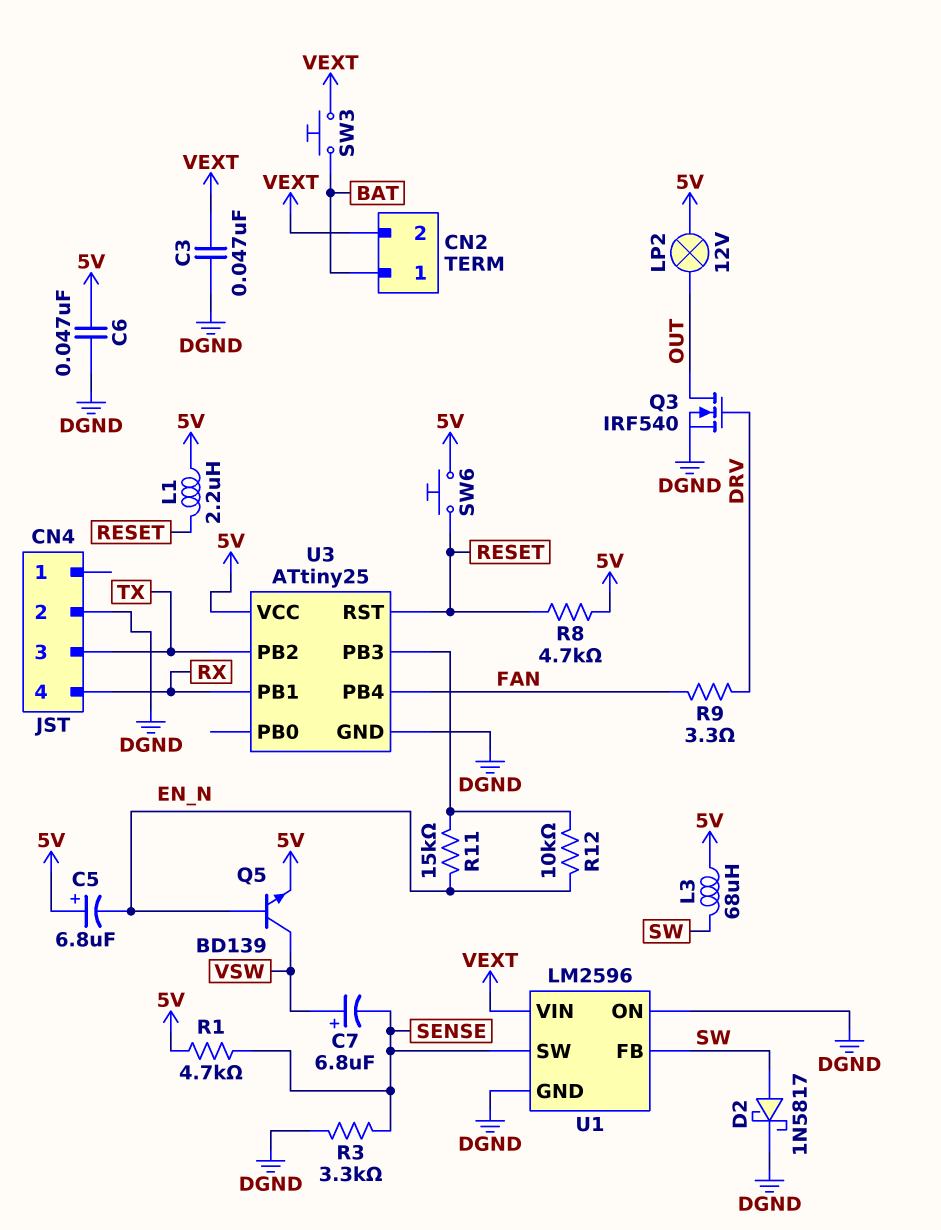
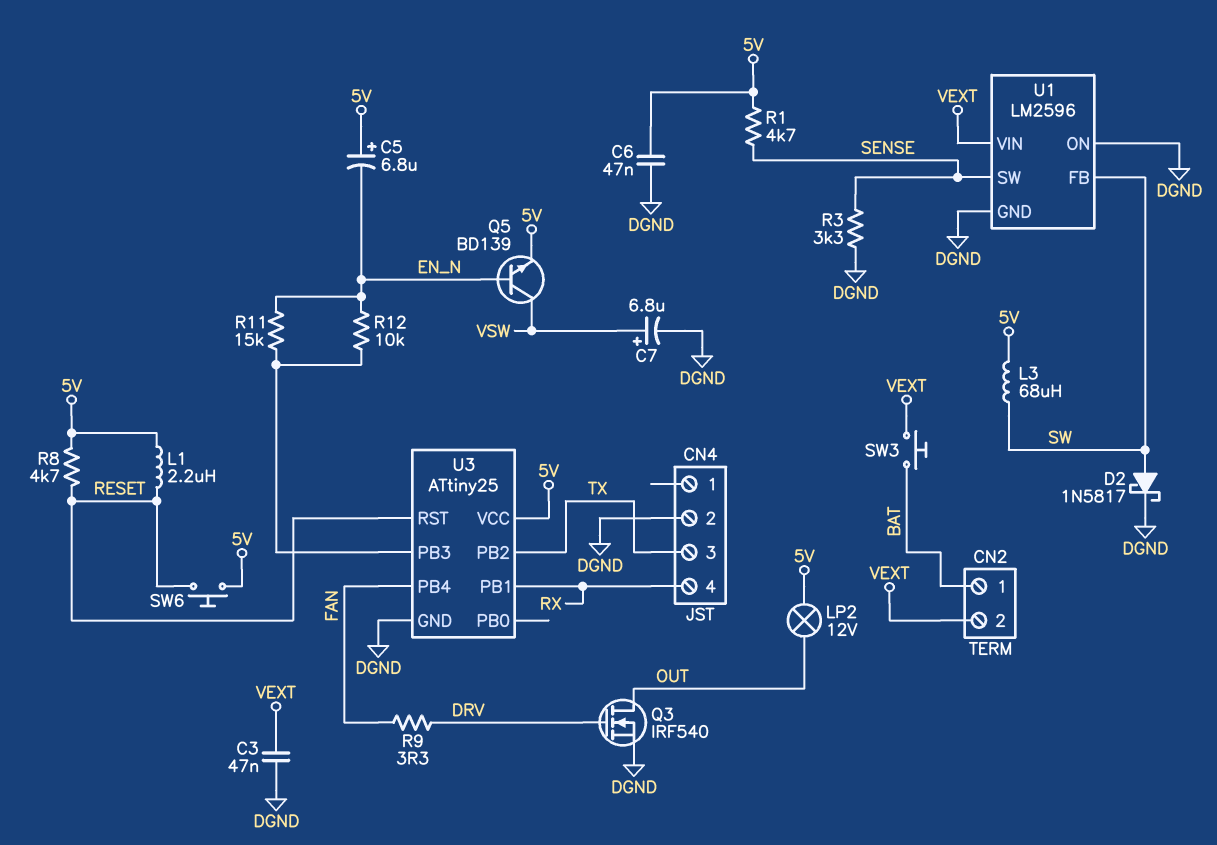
C7: 6.8uF (plus VSW, minus SENSE) -> 6.8uF (plus VSW, minus DGND)

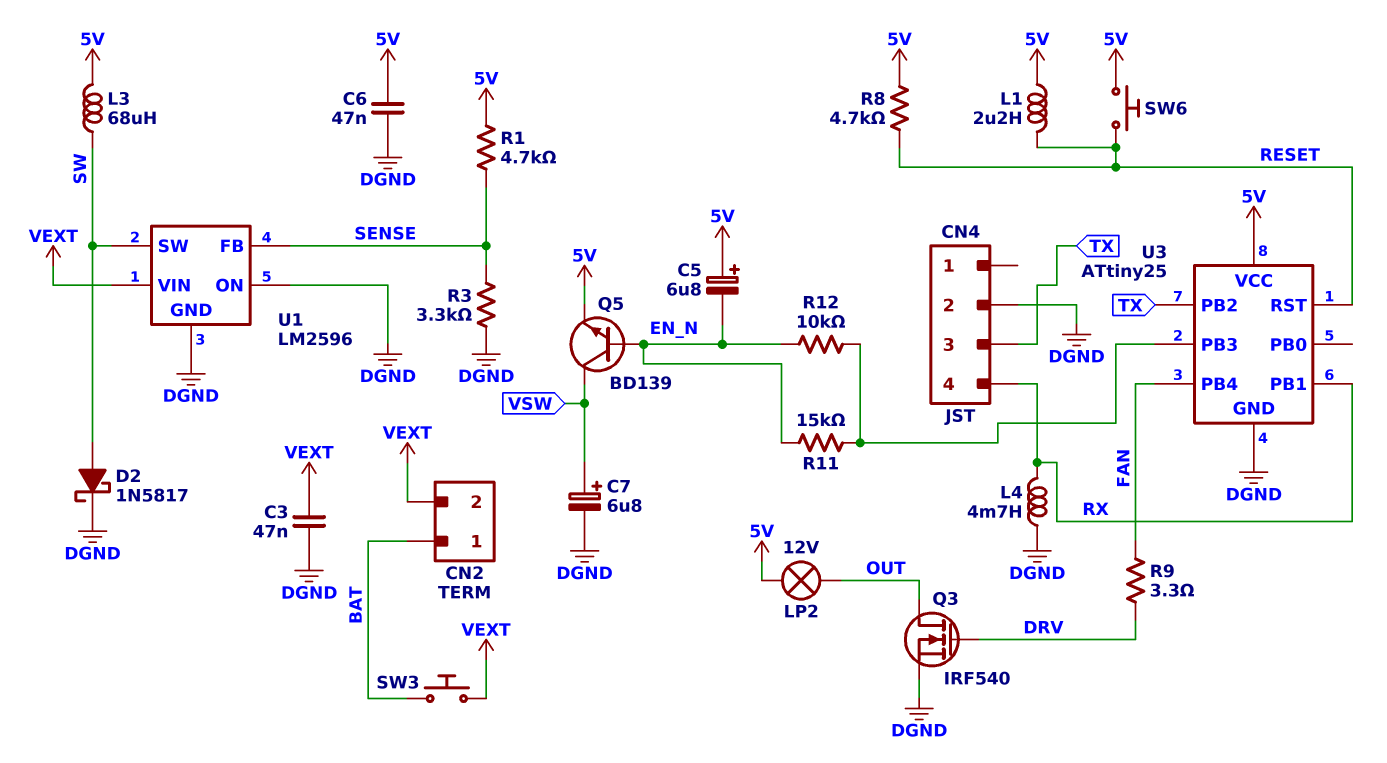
L4: none -> 4.7mH (DGND, RX)
U1 pin FB: SW -> SENSE
U1 pin SW: SENSE -> SW

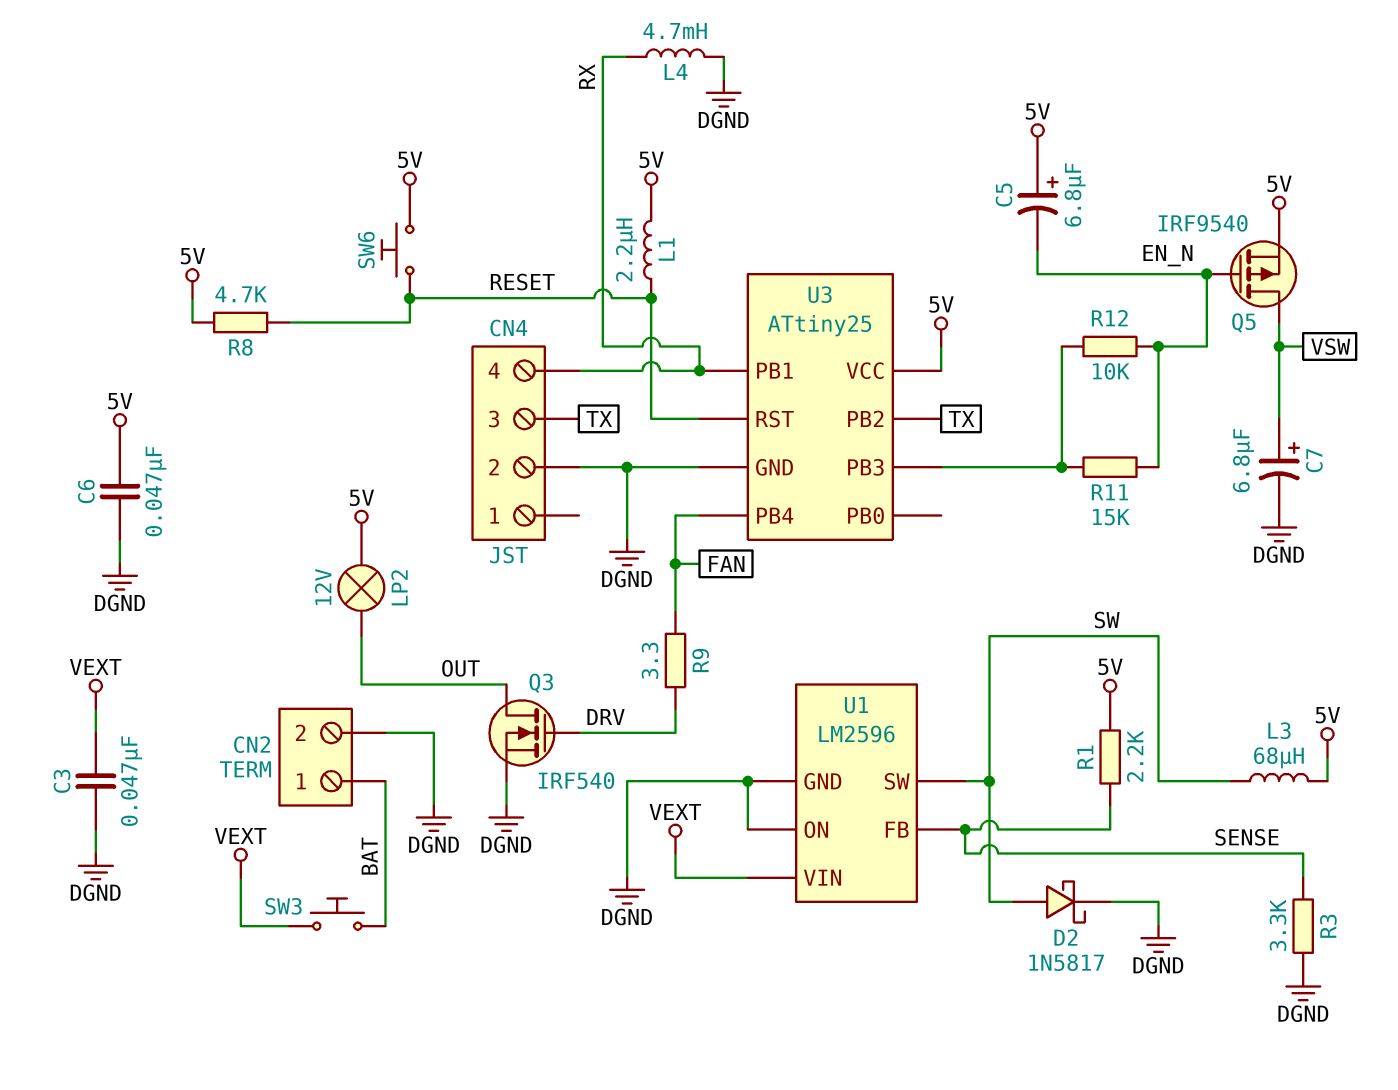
CN2 pin 2: VEXT -> DGND
Q5: NPN BD139 (B EN_N, C VSW, E 5V) -> PMOS IRF9540 (G EN_N, D VSW, S 5V)
R1: 4.7k (5V, SENSE) -> 2.2k (5V, SENSE)

